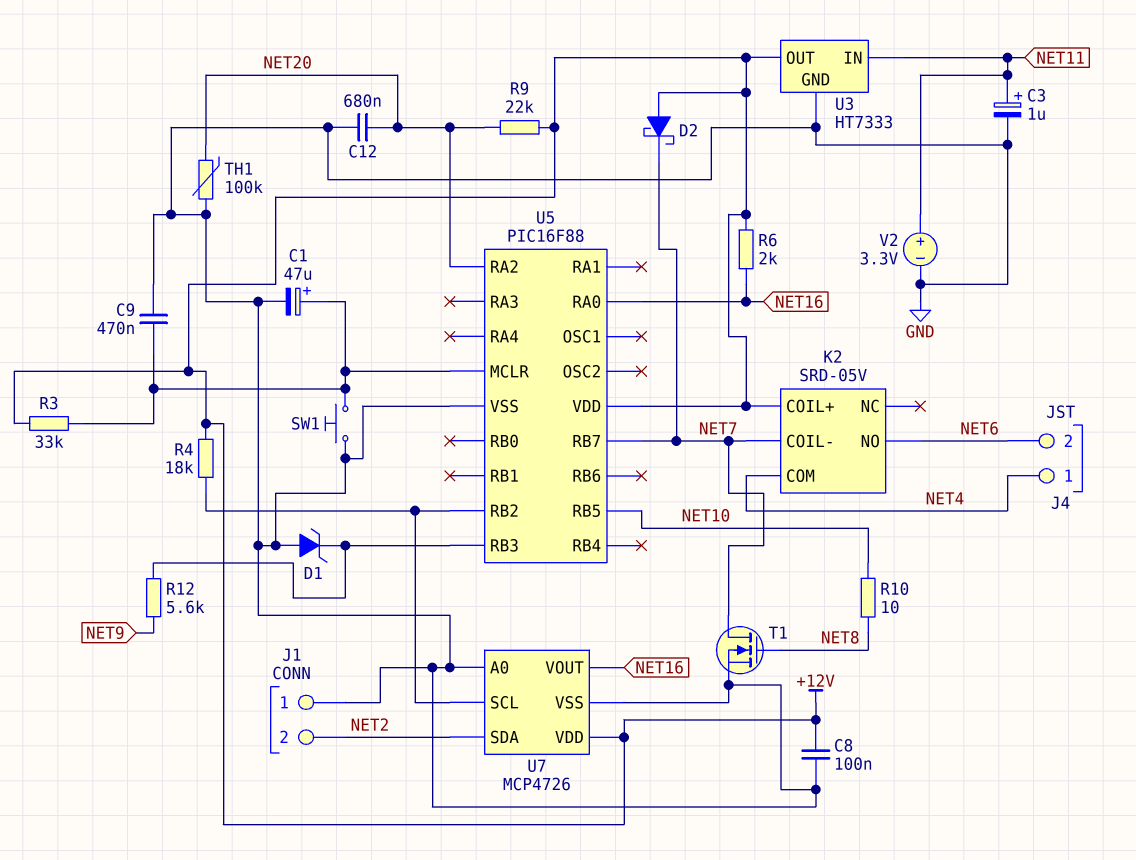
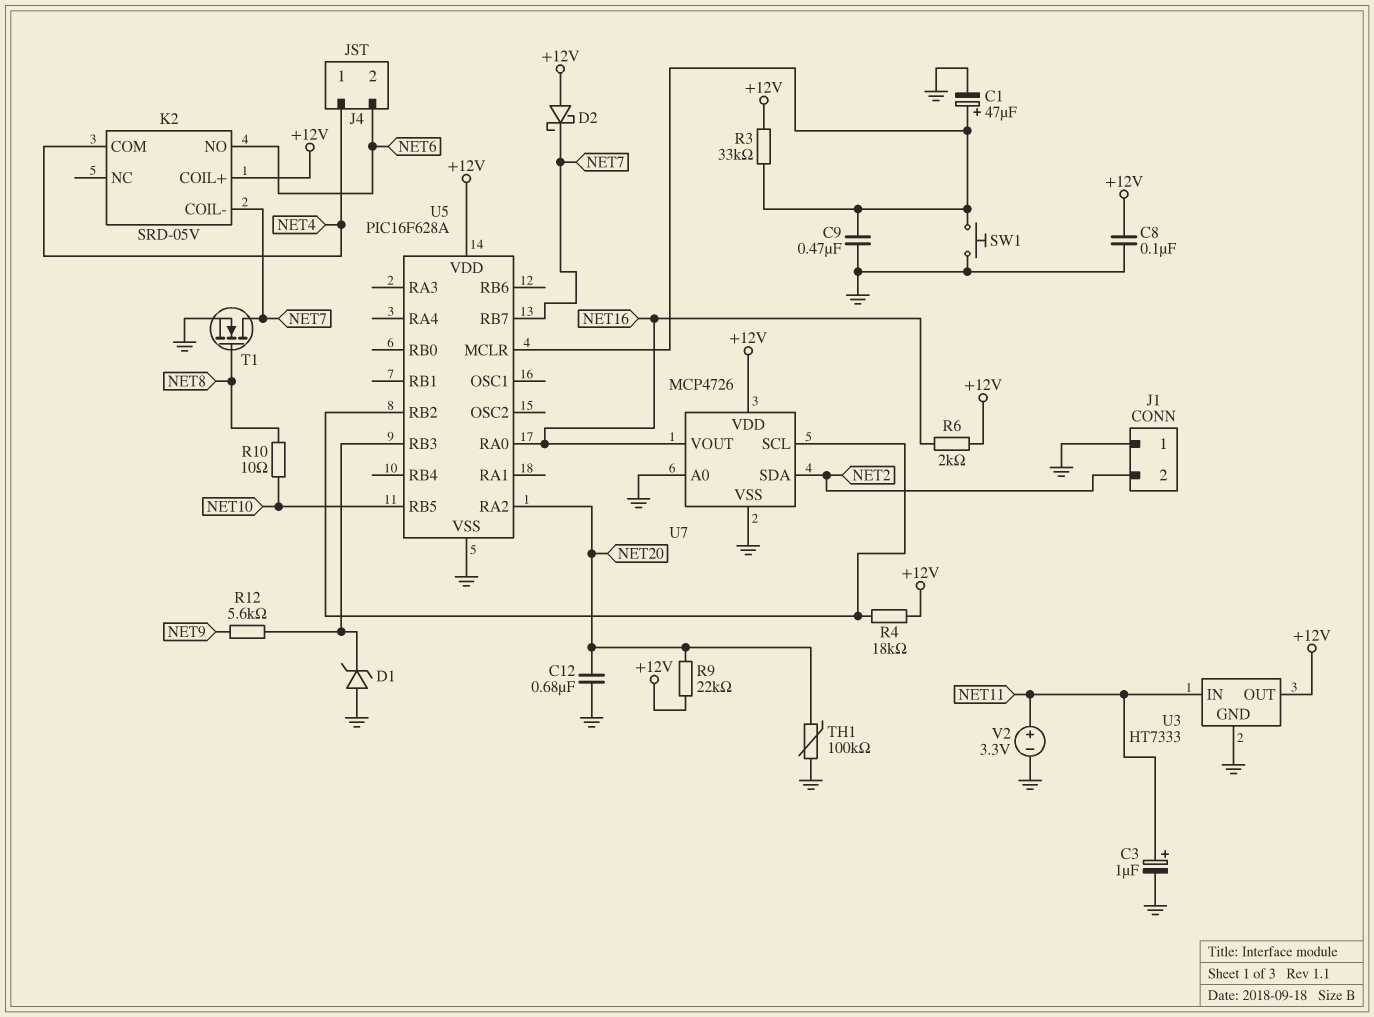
U5: PIC16F88 -> PIC16F628A

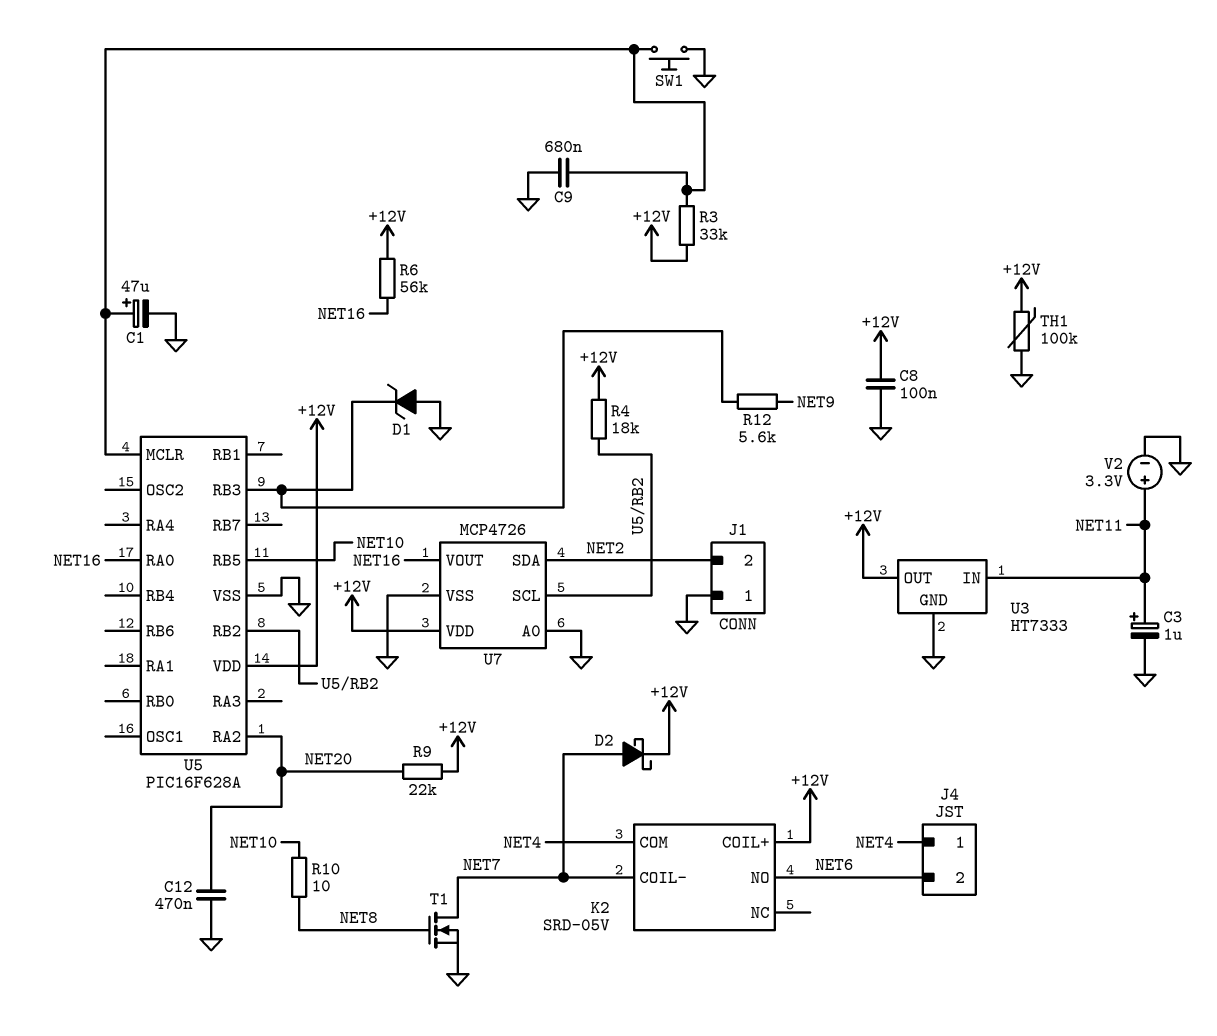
C9: 470nF (GND, U5/MCLR) -> 680nF (GND, U5/MCLR)
C12: 680nF (GND, NET20) -> 470nF (GND, NET20)
D2: schottky (A +12V, K NET7) -> schottky (A NET7, K +12V)
R6: 2k (+12V, NET16) -> 56k (+12V, NET16)
TH1: 100k (GND, NET20) -> 100k (+12V, GND)
U5 pin RB7: NET7 -> none

